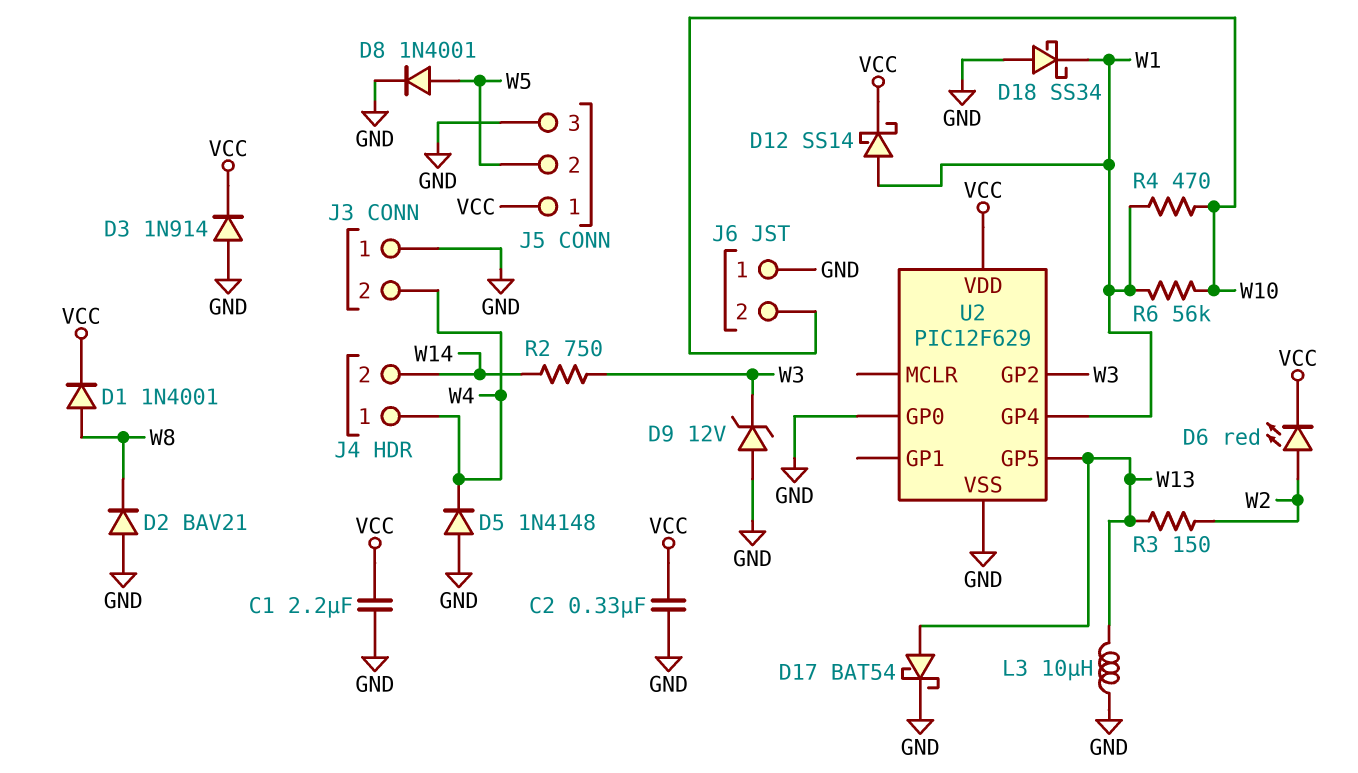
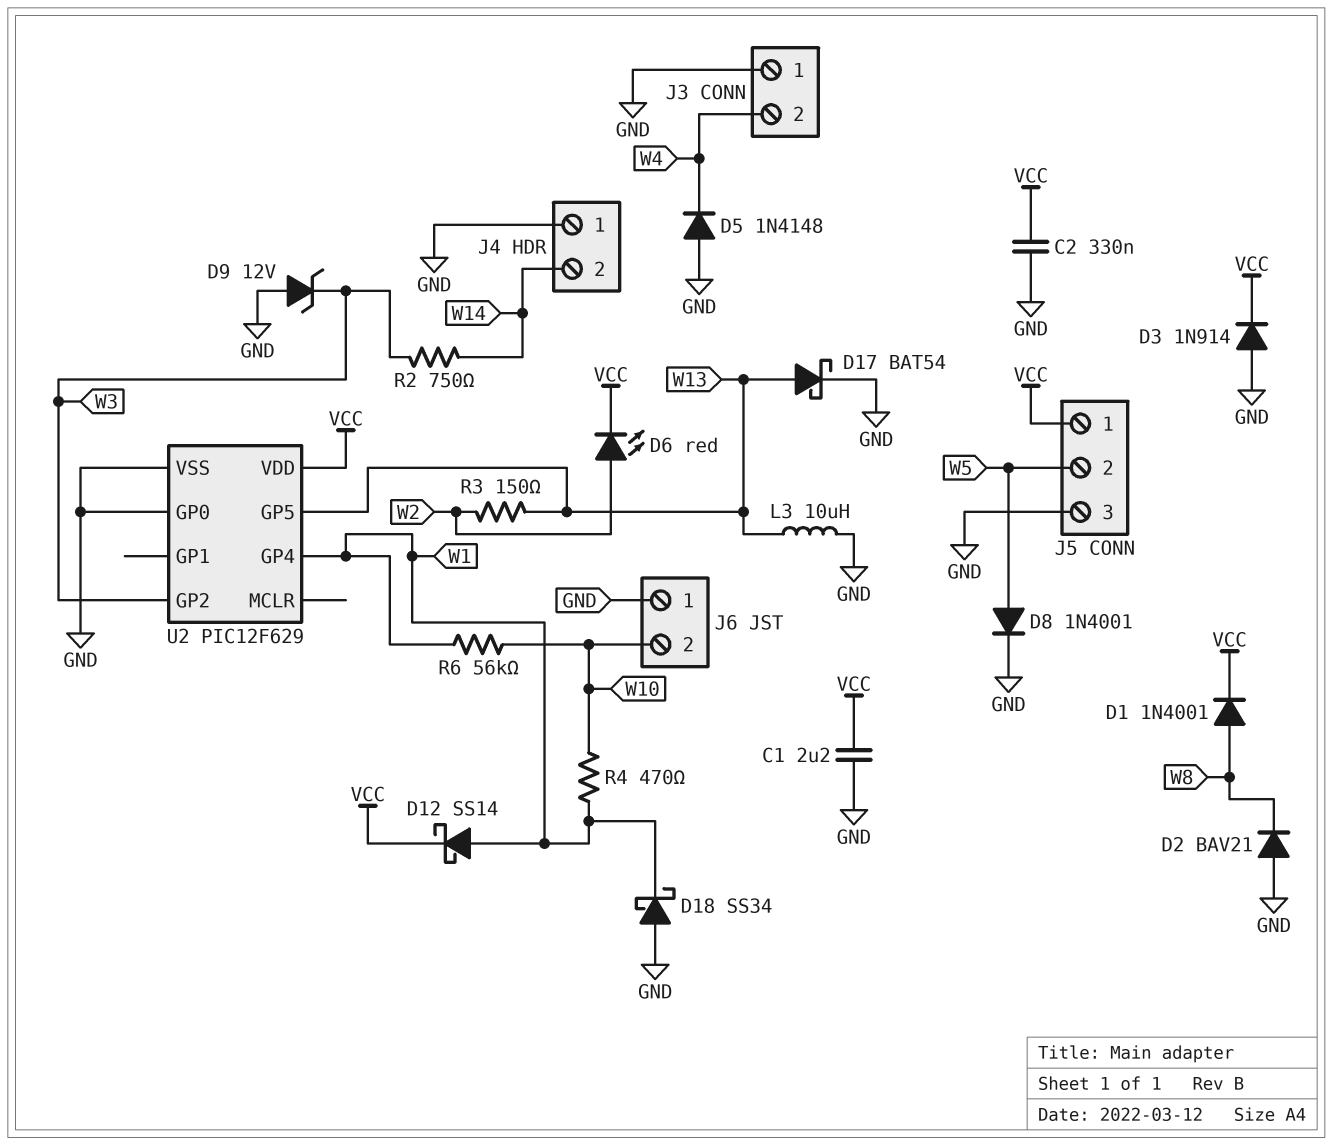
J4 pin 1: W4 -> GND

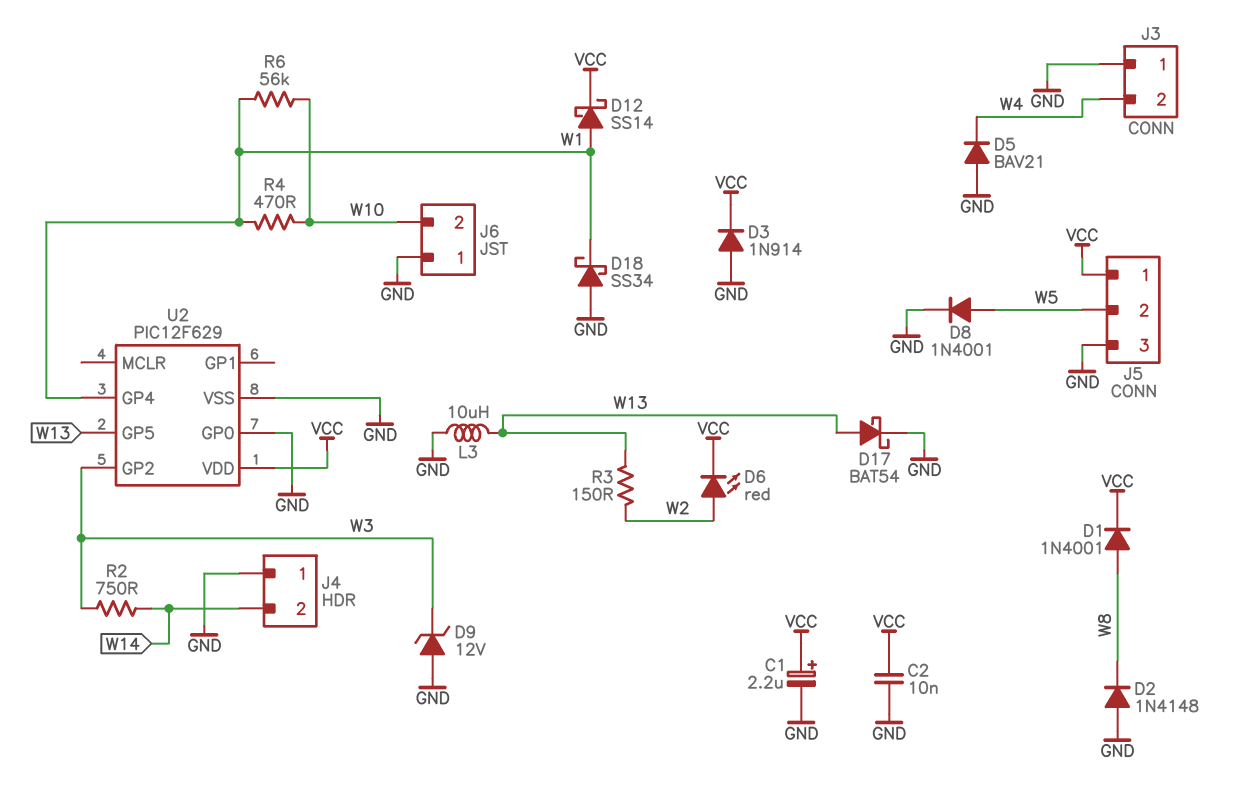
C1: 2.2uF (GND, VCC) -> 2.2uF (plus VCC, minus GND)
C2: 330nF (GND, VCC) -> 10nF (GND, VCC)
D2: diode BAV21 (A GND, K W8) -> diode 1N4148 (A GND, K W8)
D5: diode 1N4148 (A GND, K W4) -> diode BAV21 (A GND, K W4)

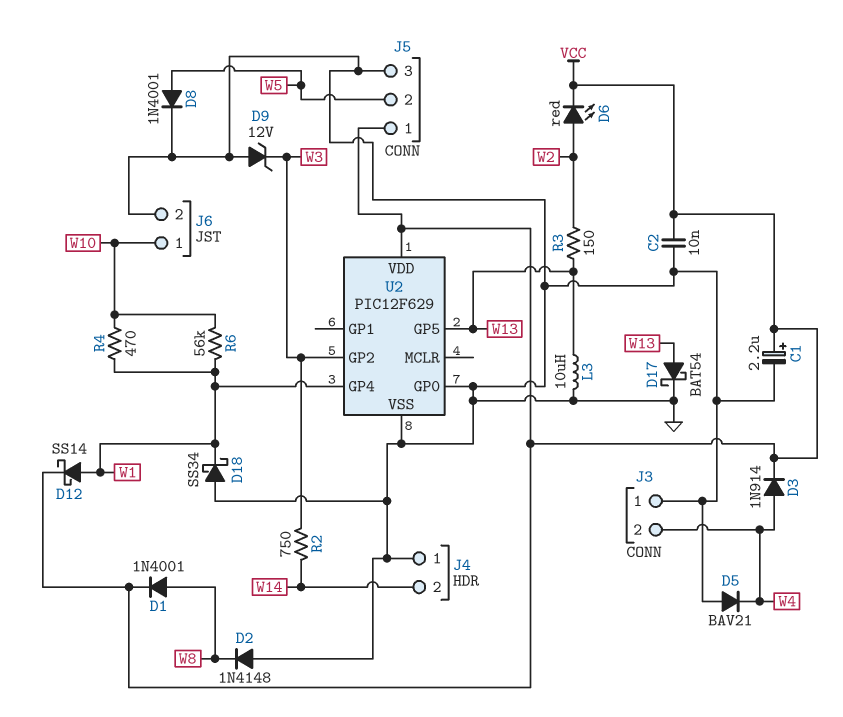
D3: diode 1N914 (A GND, K VCC) -> diode 1N914 (A W4, K VCC)
J6 pin 1: GND -> W10
J6 pin 2: W10 -> GND

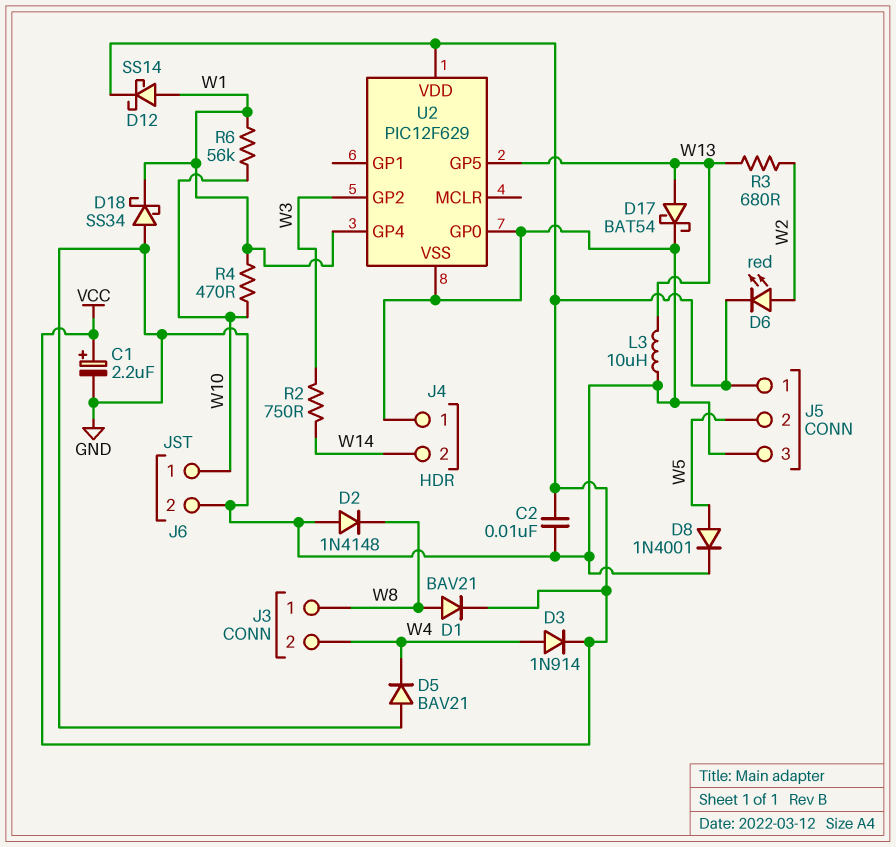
D1: diode 1N4001 (A W8, K VCC) -> diode BAV21 (A W8, K VCC)
D9: zener 12V (A GND, K W3) -> none
J3 pin 1: GND -> W8
R3: 150 (W2, W13) -> 680 (W2, W13)

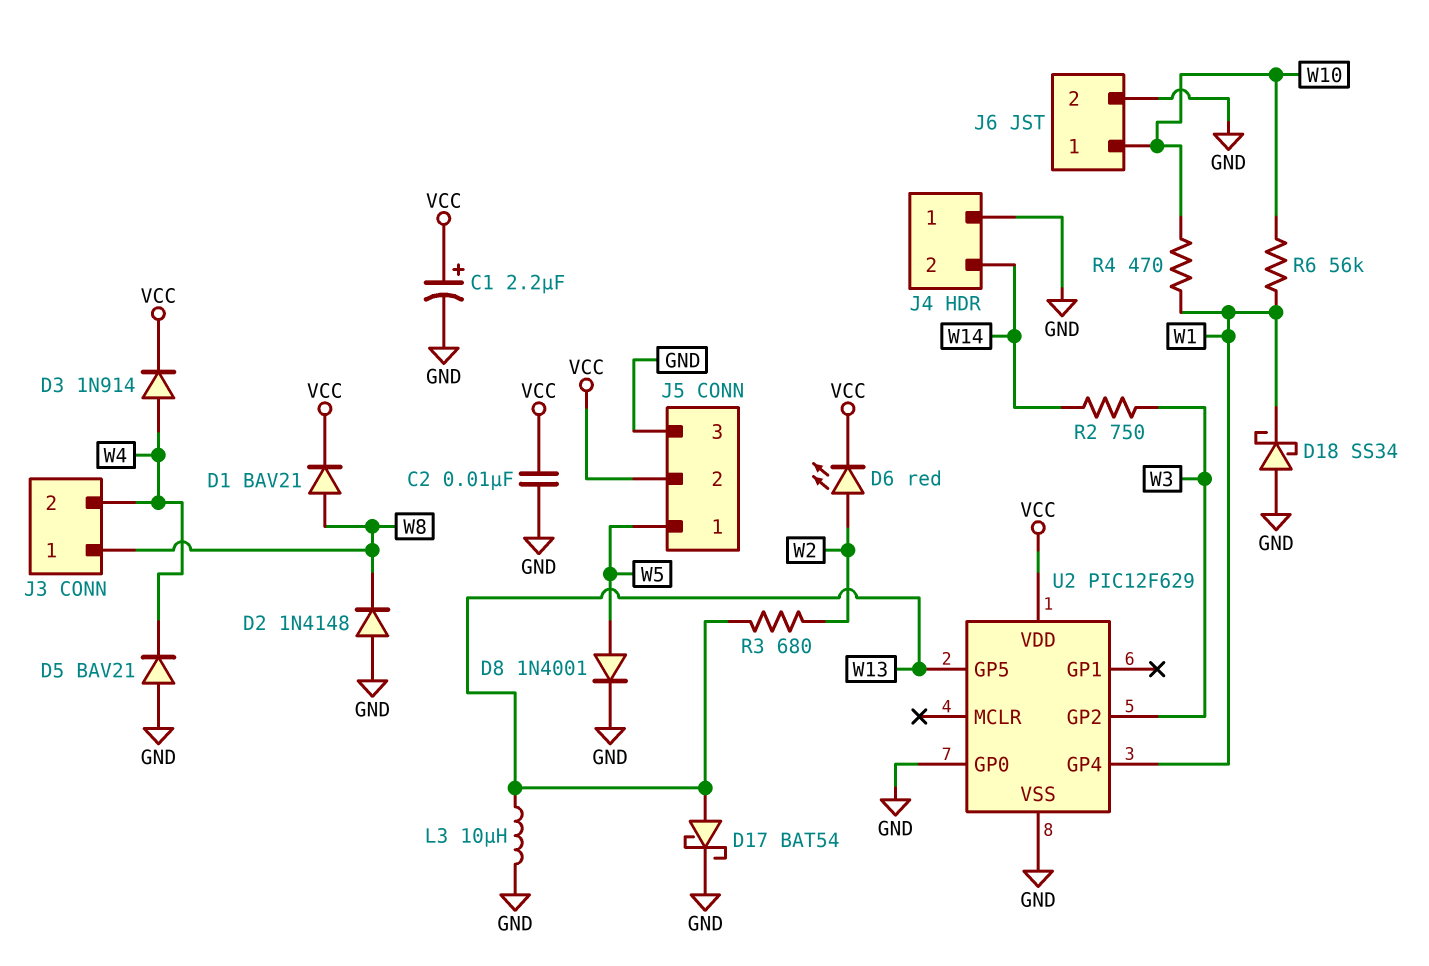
D12: schottky SS14 (A W1, K VCC) -> none
J5 pin 1: VCC -> W5
J5 pin 2: W5 -> VCC

